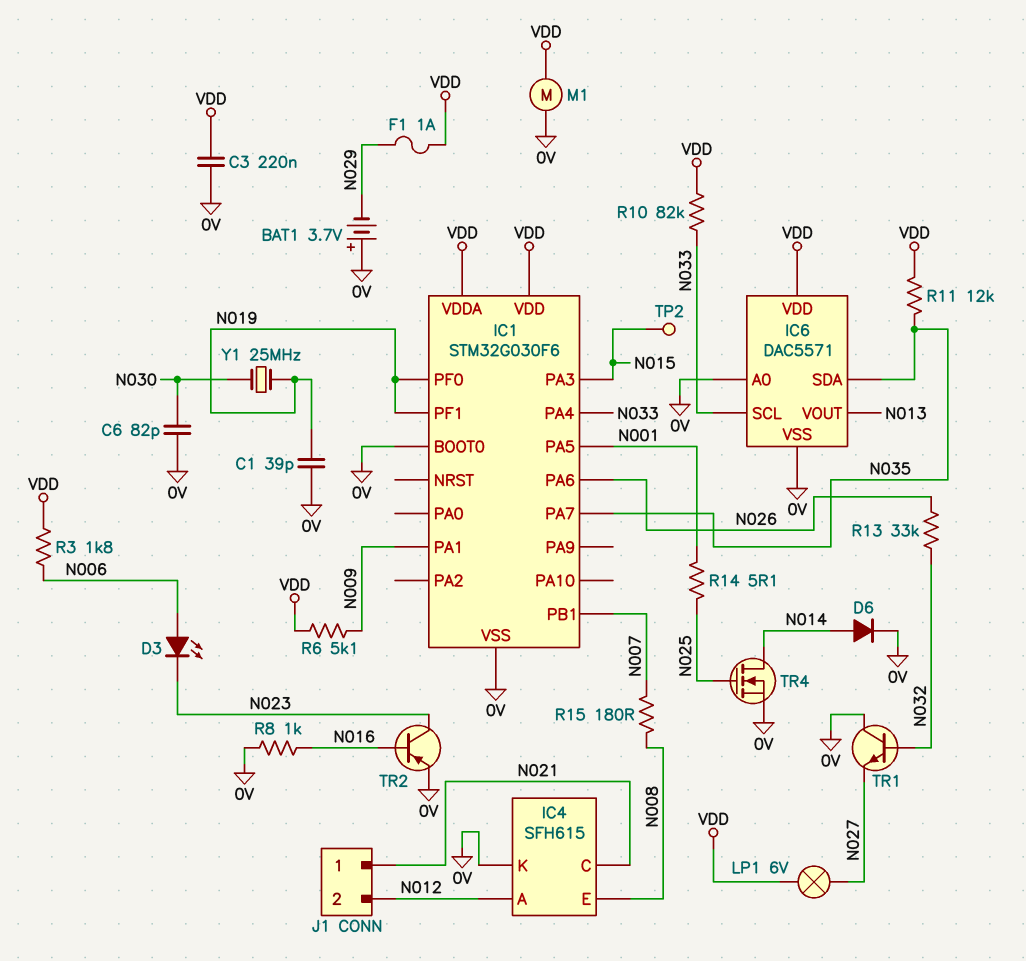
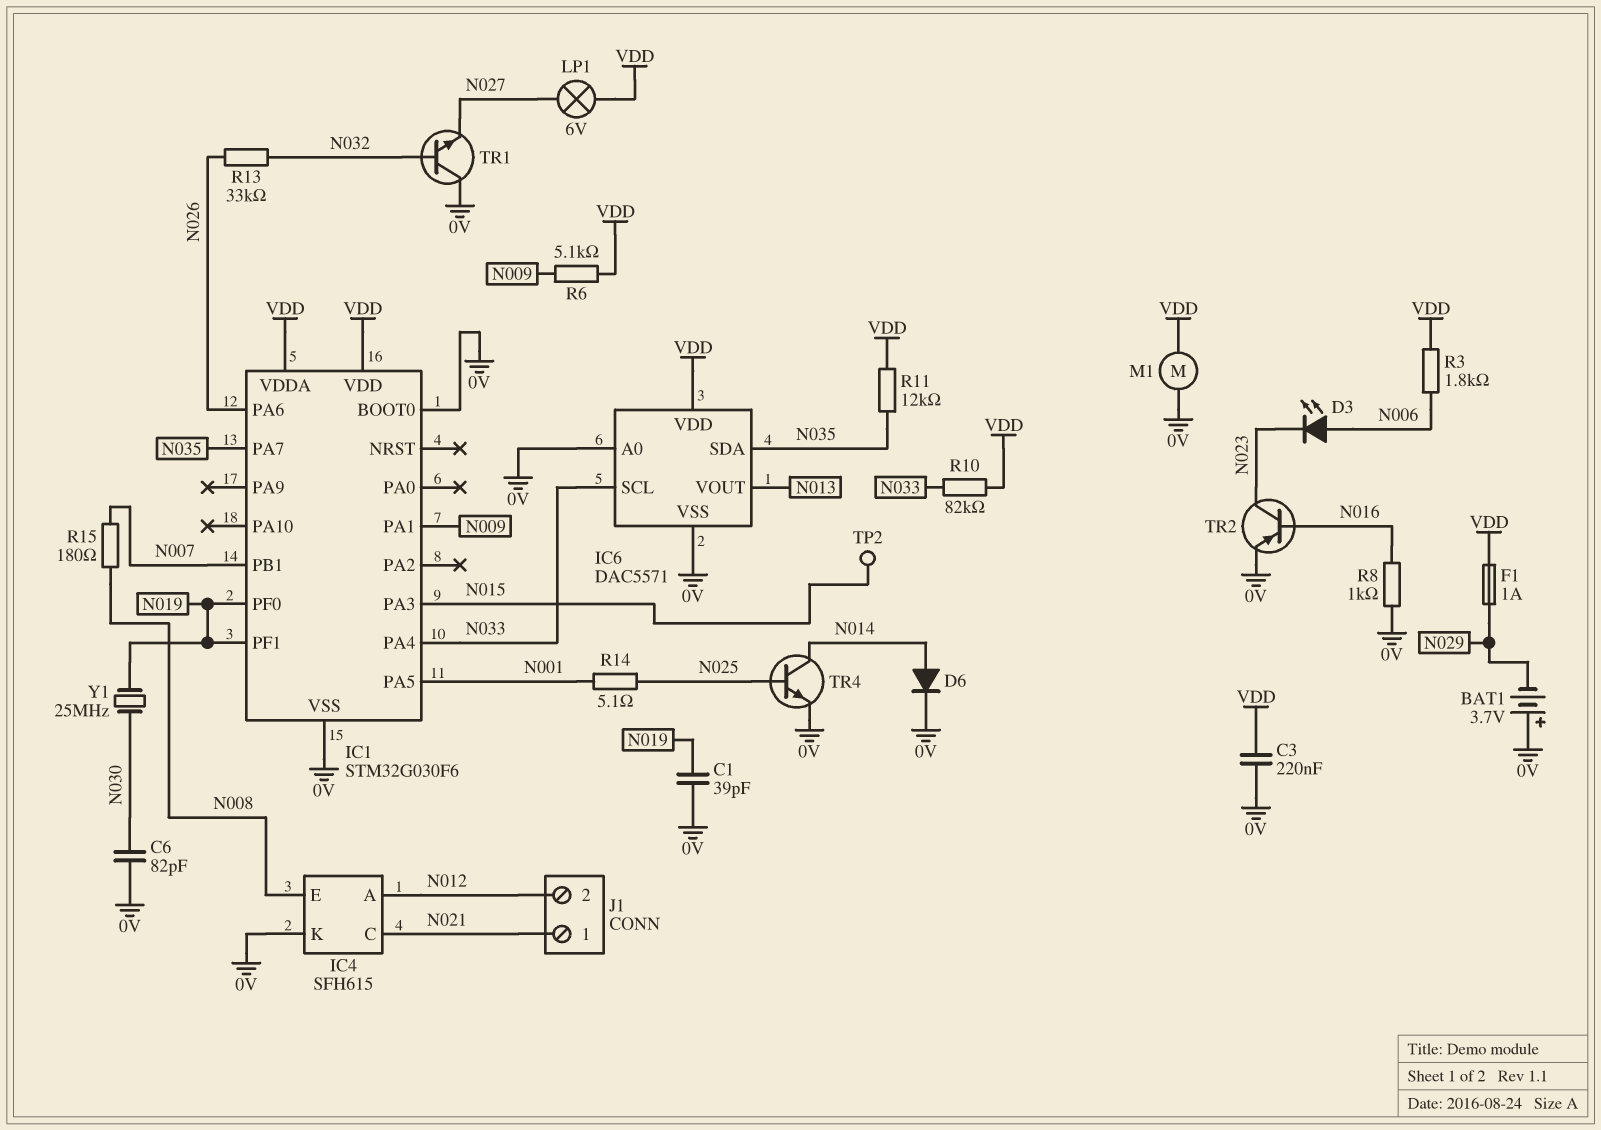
TR4: NMOS (G N025, D N014, S 0V) -> NPN (B N025, C N014, E 0V)

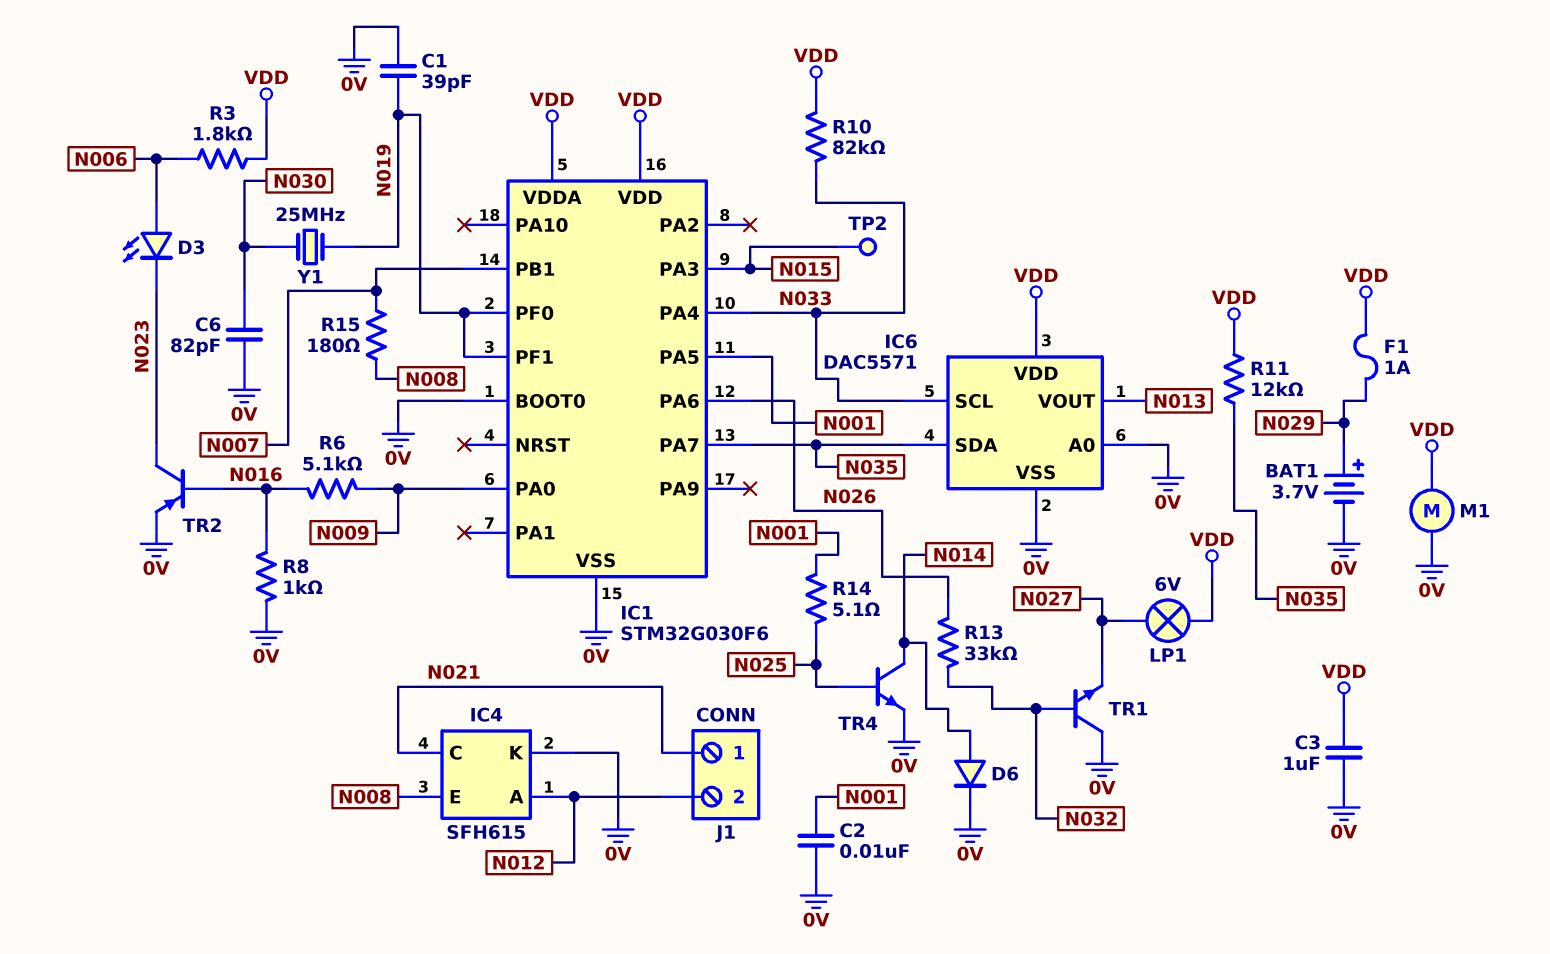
BAT1: 3.7V (plus 0V, minus N029) -> 3.7V (plus N029, minus 0V)
C2: none -> 10nF (0V, N001)
C3: 220nF (0V, VDD) -> 1uF (0V, VDD)
IC1 pin PA0: none -> N009
IC1 pin PA1: N009 -> none
R6: 5.1k (N009, VDD) -> 5.1k (N009, N016)

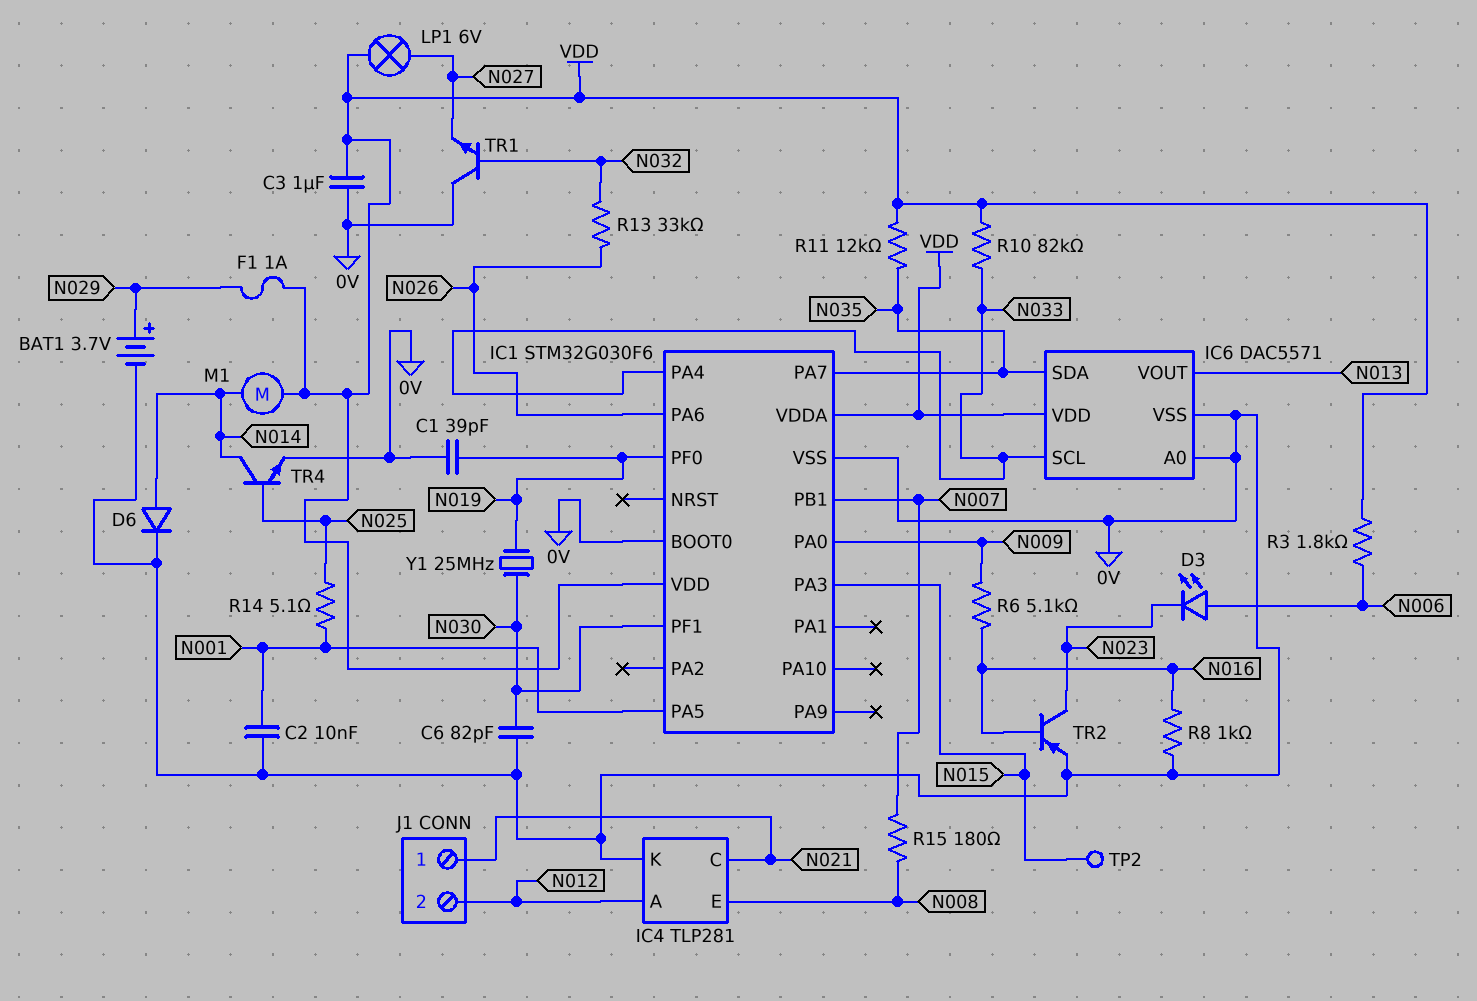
IC1 pin PF1: N019 -> N030
IC4: SFH615 -> TLP281
M1: motor (0V, VDD) -> motor (N014, VDD)

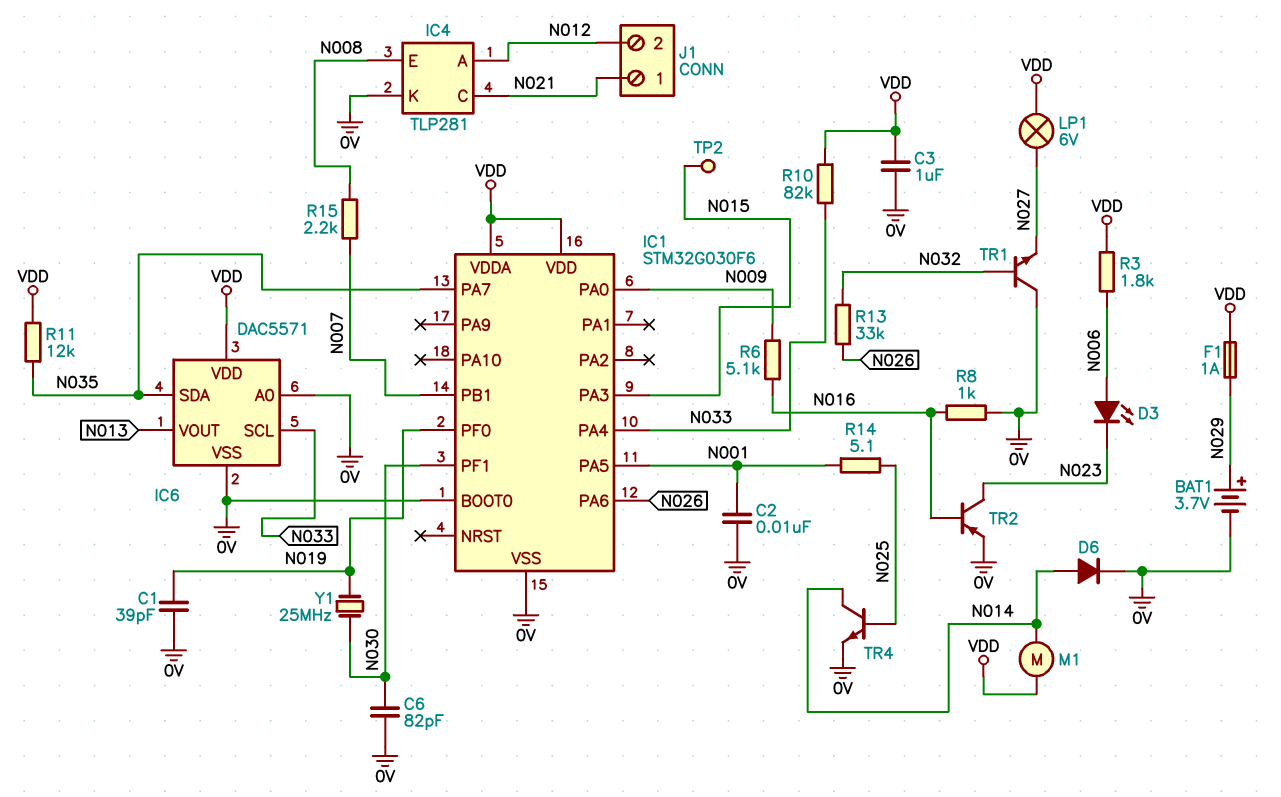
R15: 180 (N007, N008) -> 2.2k (N007, N008)

